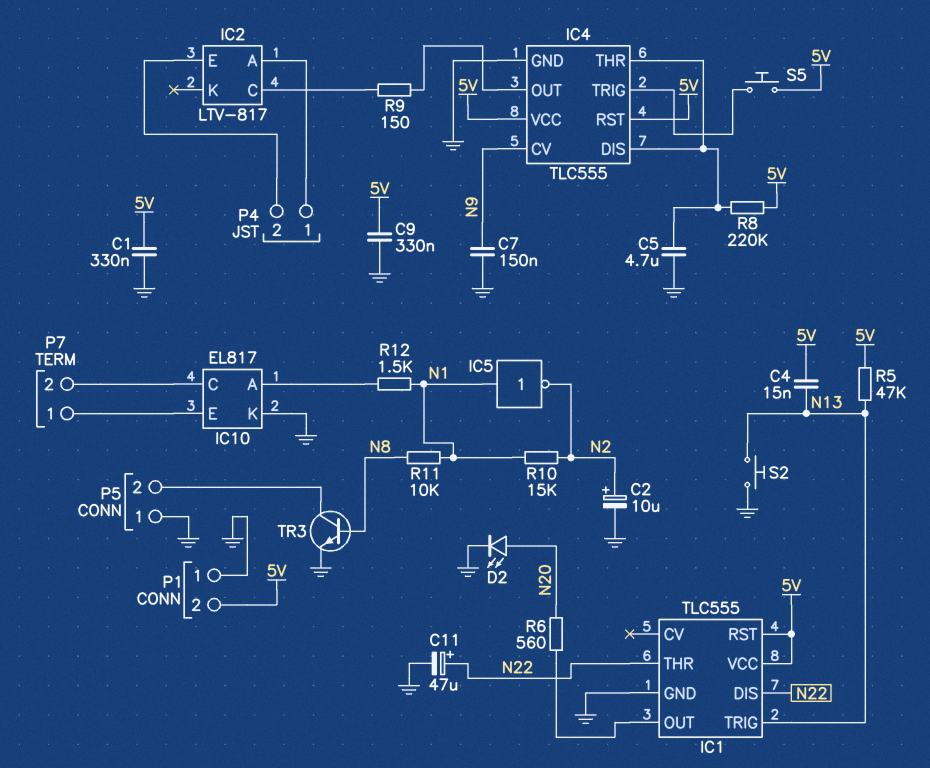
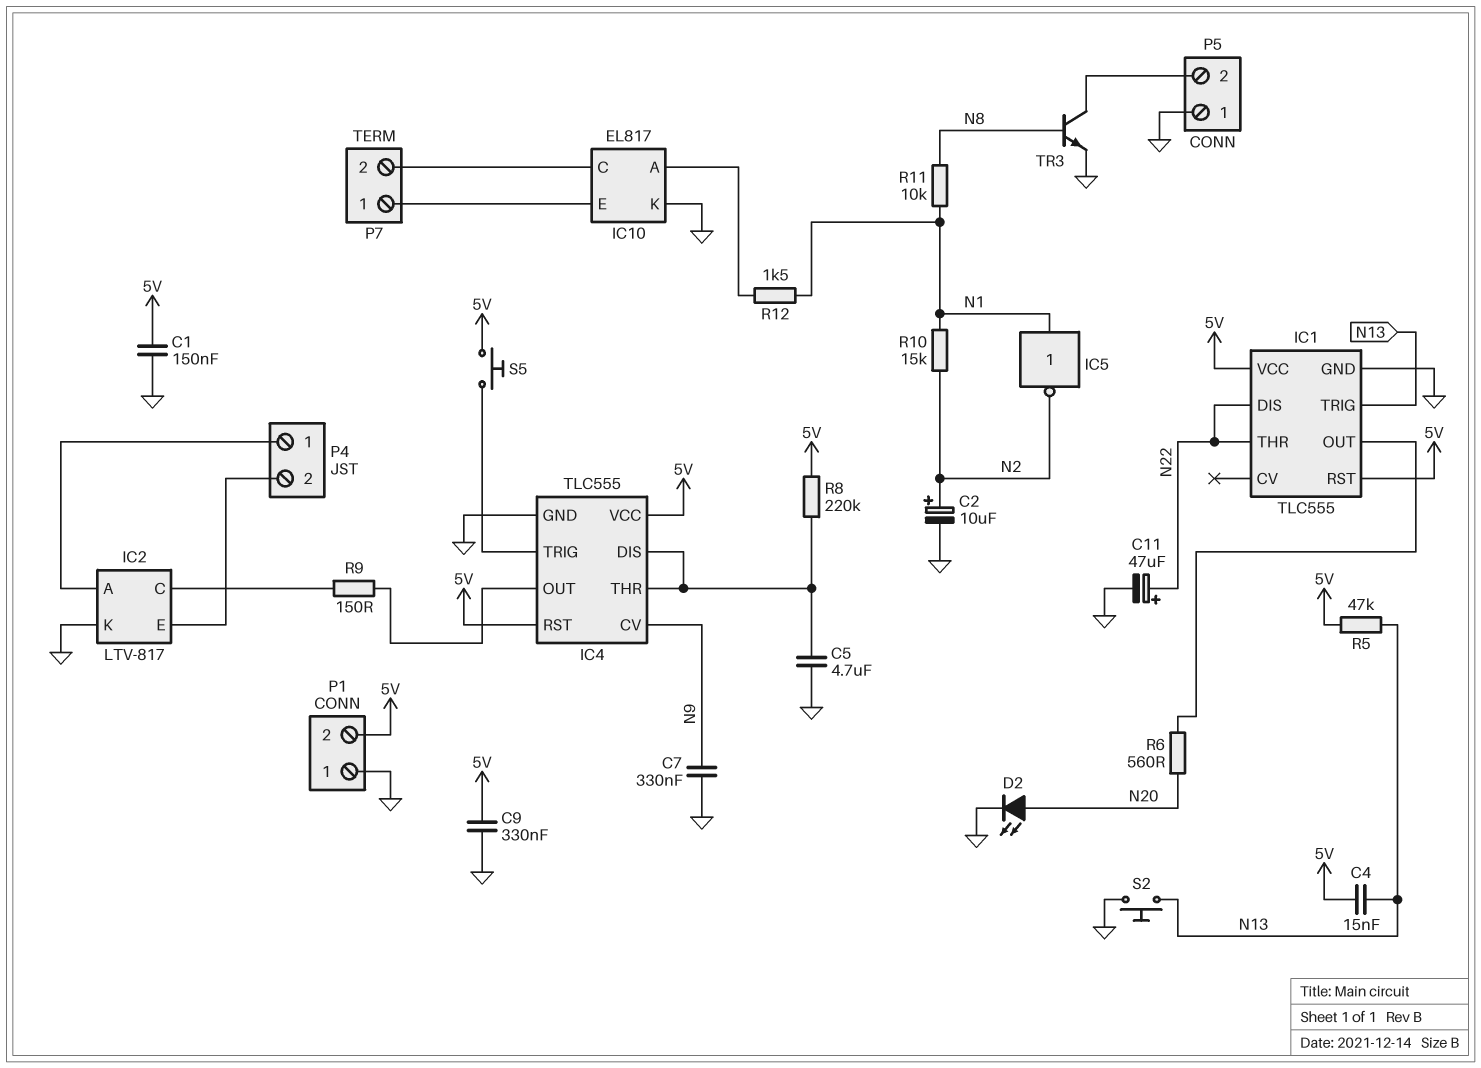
C1: 330nF (5V, GND) -> 150nF (5V, GND)
C7: 150nF (GND, N9) -> 330nF (GND, N9)
IC2 pin K: none -> GND

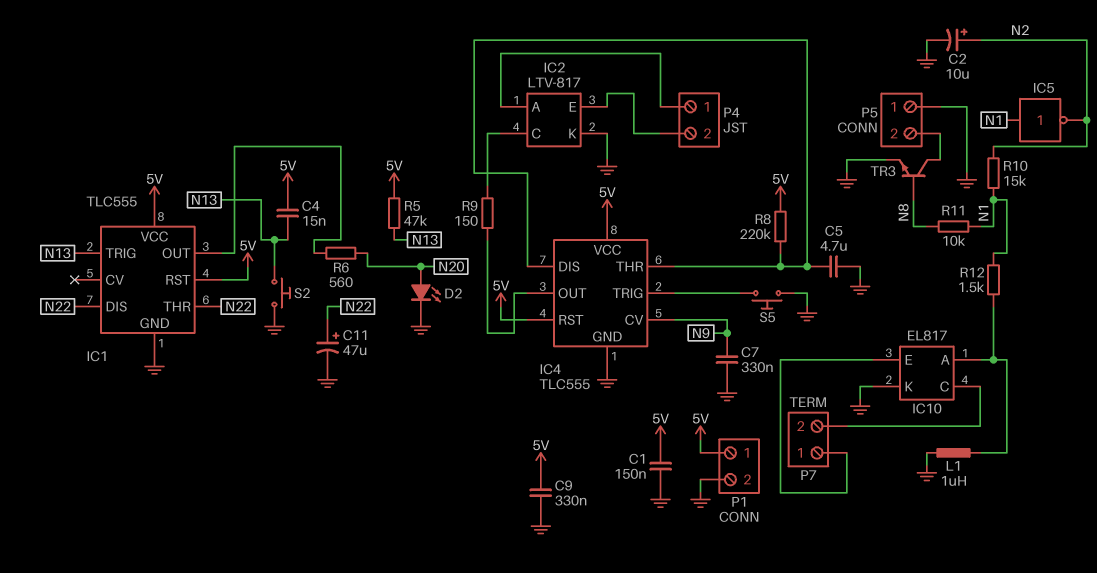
L1: none -> 1uH (GND, IC10/A)
P1 pin 1: GND -> 5V
P1 pin 2: 5V -> GND
S5: button (5V, IC4/TRIG) -> button (GND, IC4/TRIG)

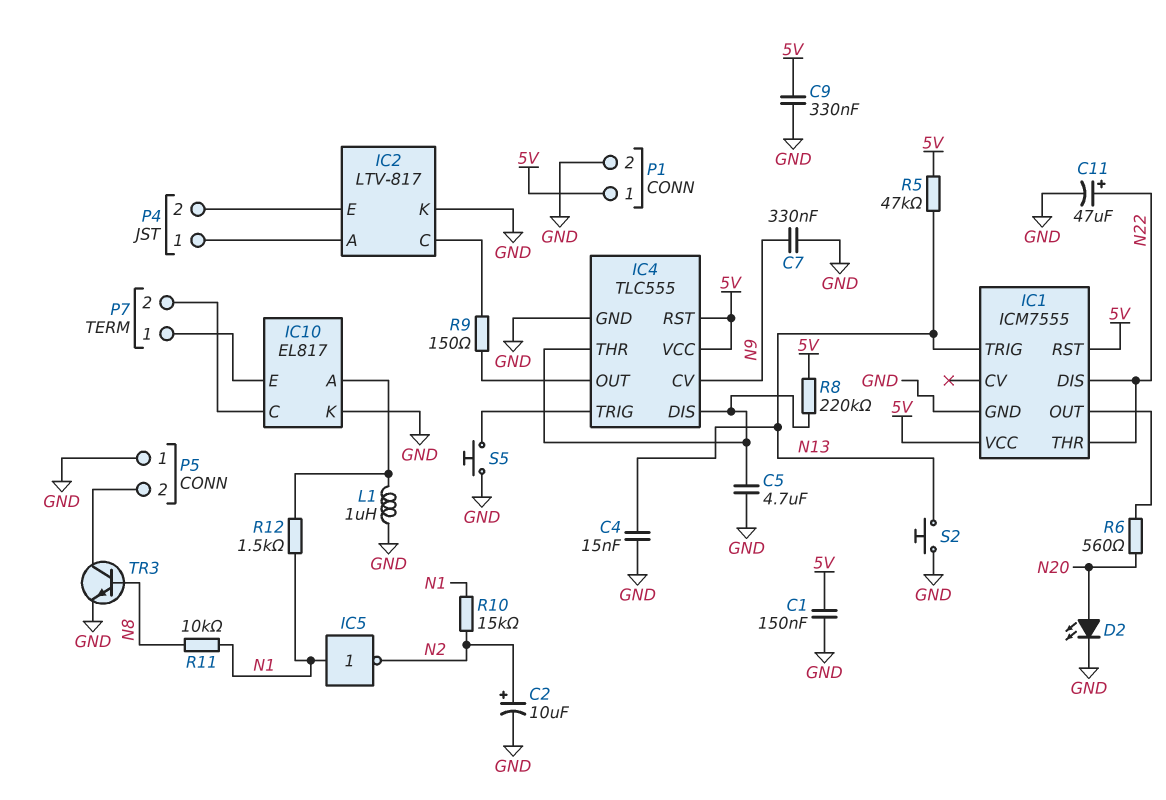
C4: 15nF (5V, N13) -> 15nF (GND, N13)
IC1: TLC555 -> ICM7555

